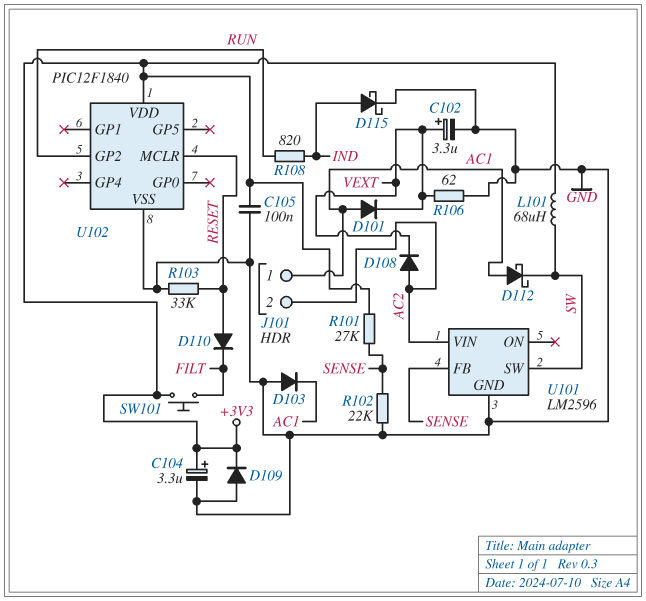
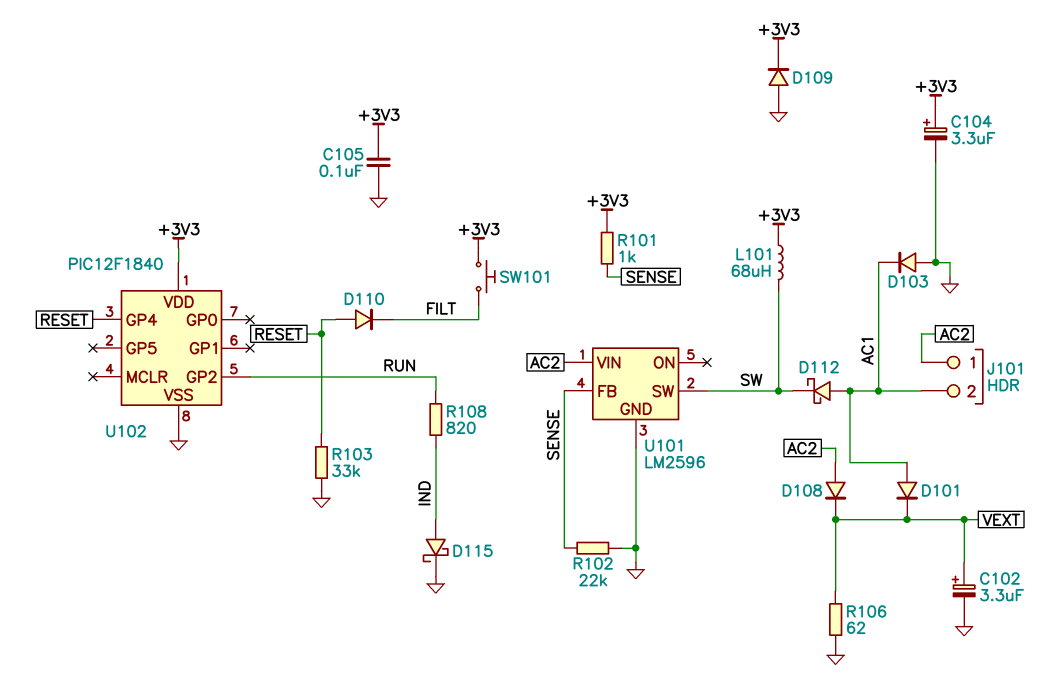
J101 pin 1: AC1 -> AC2
J101 pin 2: AC2 -> AC1
R101: 27k (+3V3, SENSE) -> 1k (+3V3, SENSE)
U102 pin GP4: none -> RESET
U102 pin MCLR: RESET -> none

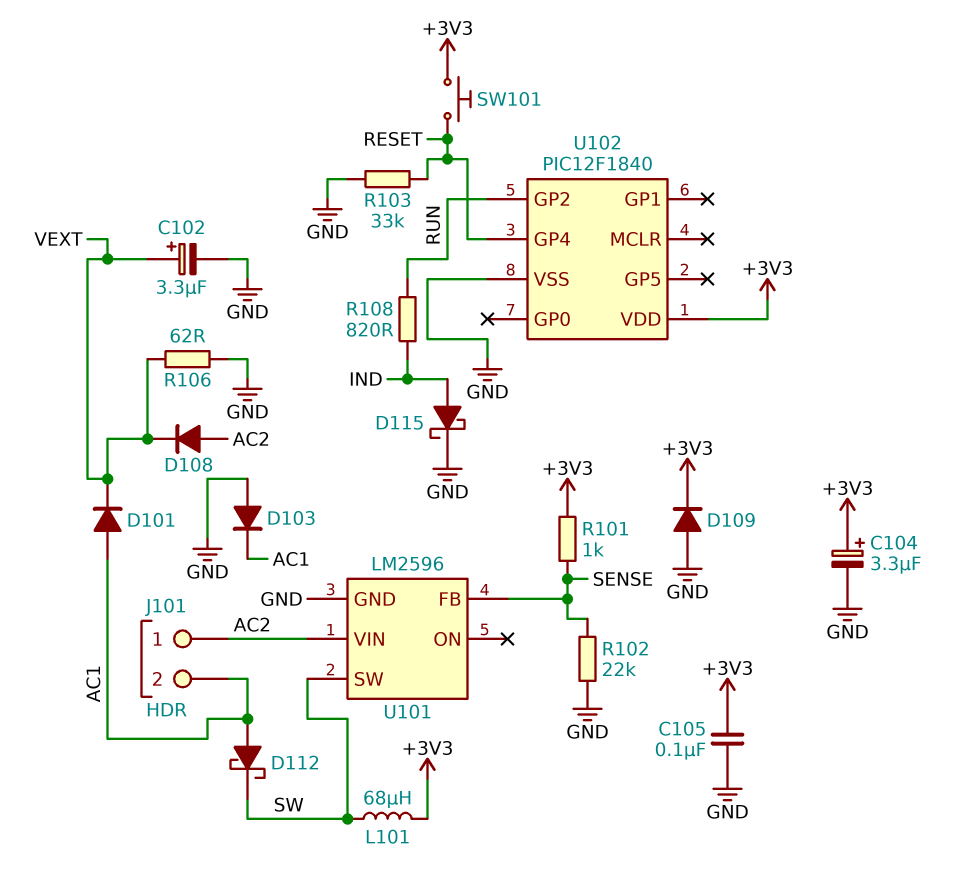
D110: diode (A RESET, K FILT) -> none
SW101: button (+3V3, FILT) -> button (+3V3, RESET)

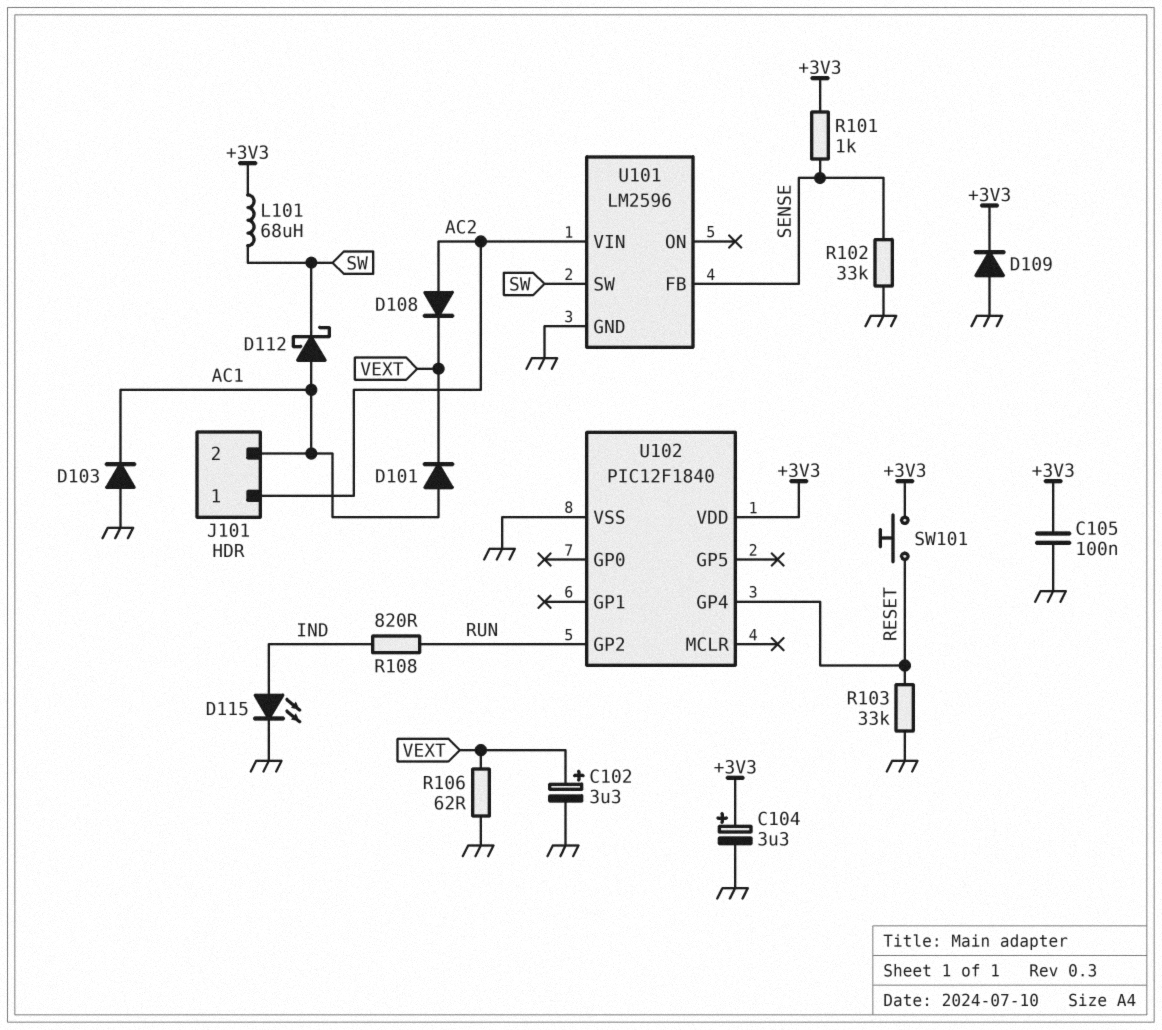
D115: schottky (A IND, K GND) -> LED (A IND, K GND)
R102: 22k (GND, SENSE) -> 33k (GND, SENSE)

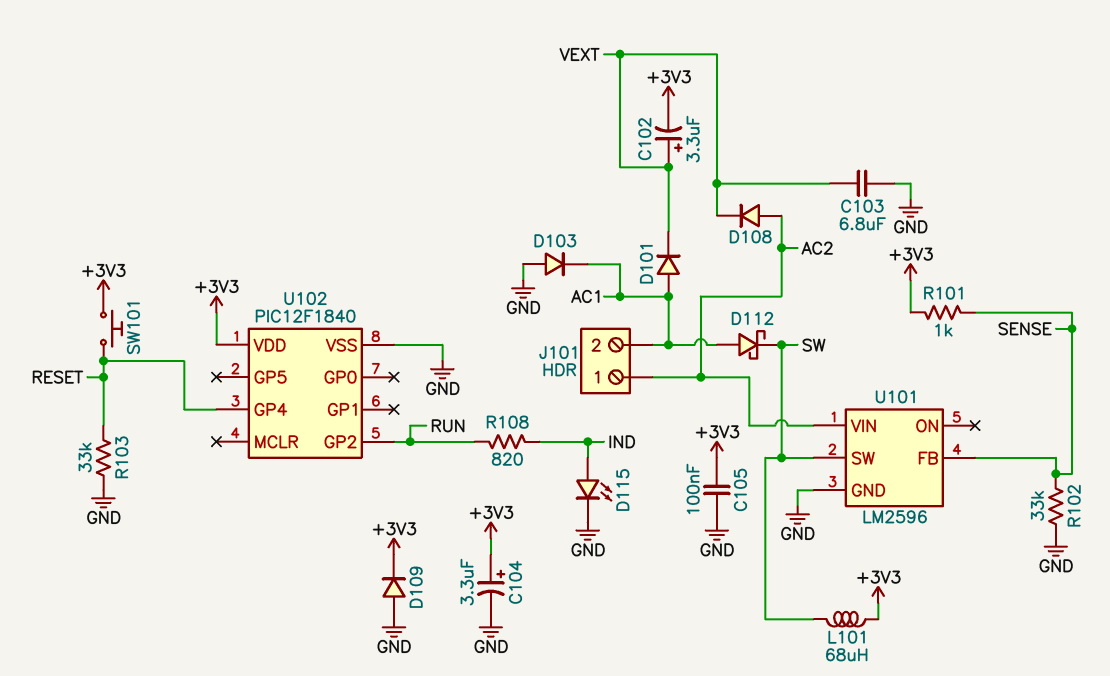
C102: 3.3uF (plus VEXT, minus GND) -> 3.3uF (plus VEXT, minus +3V3)
C103: none -> 6.8uF (GND, VEXT)
R106: 62 (GND, VEXT) -> none

